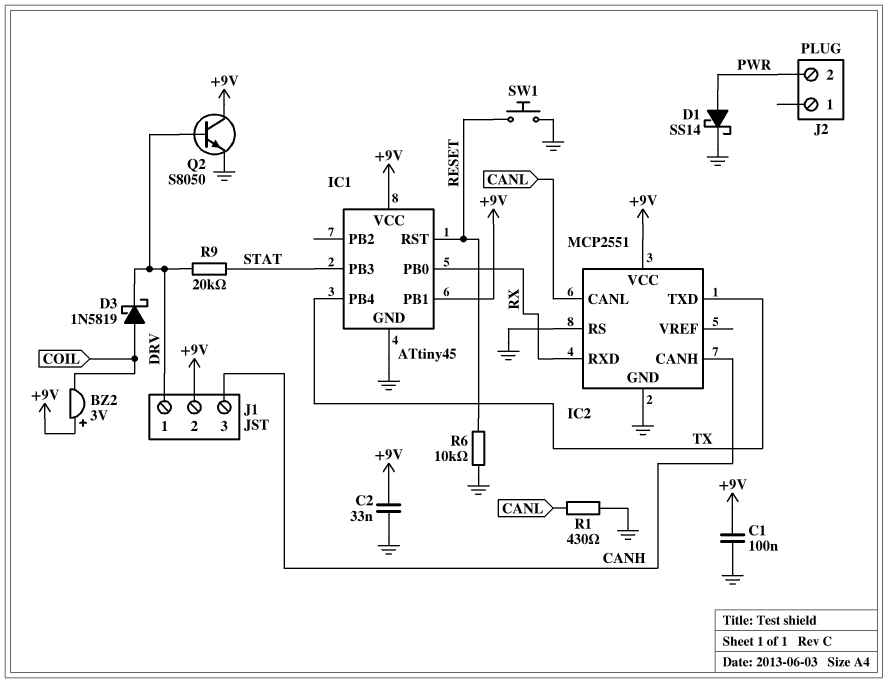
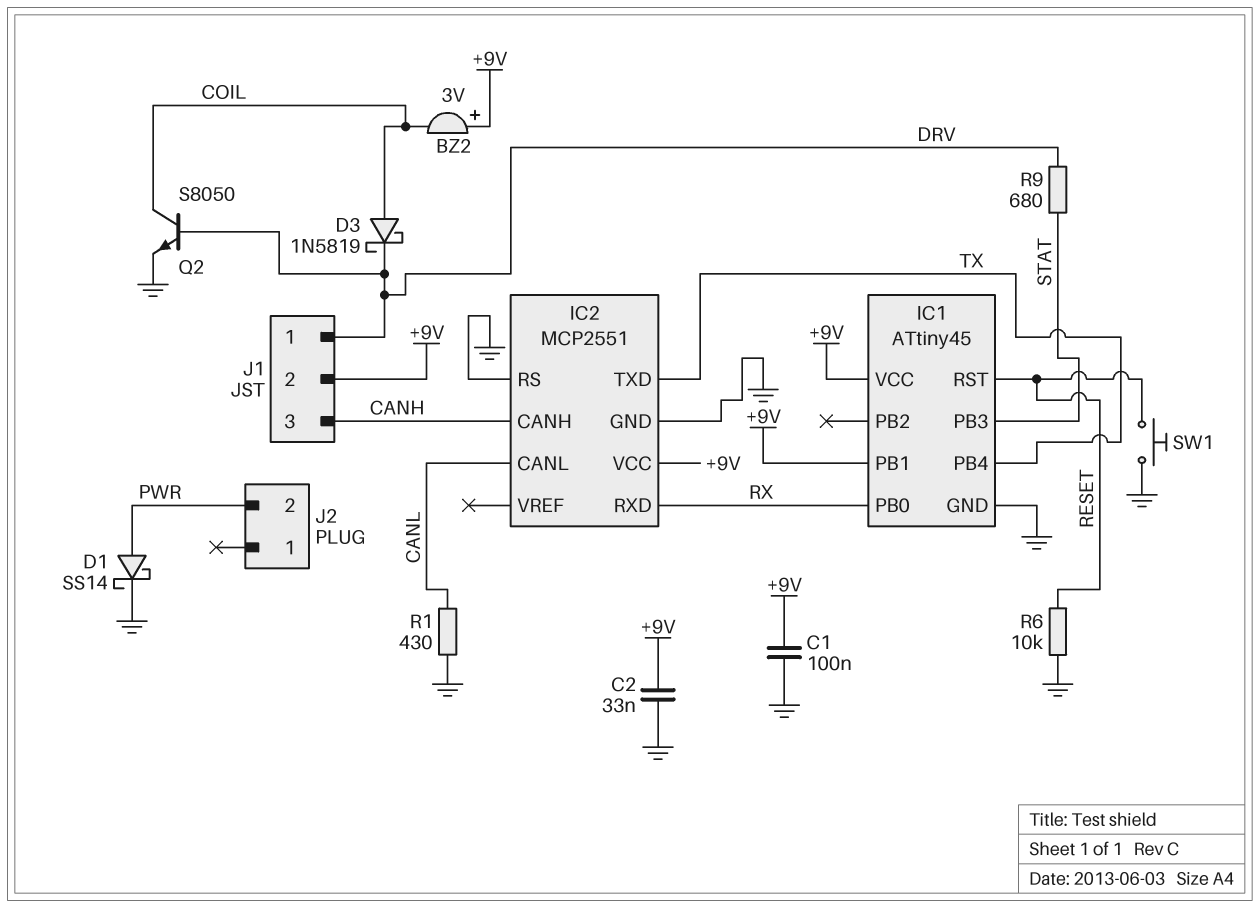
Q2: NPN S8050 (B DRV, C +9V, E GND) -> NPN S8050 (B DRV, C COIL, E GND)
R9: 20k (DRV, STAT) -> 680 (DRV, STAT)

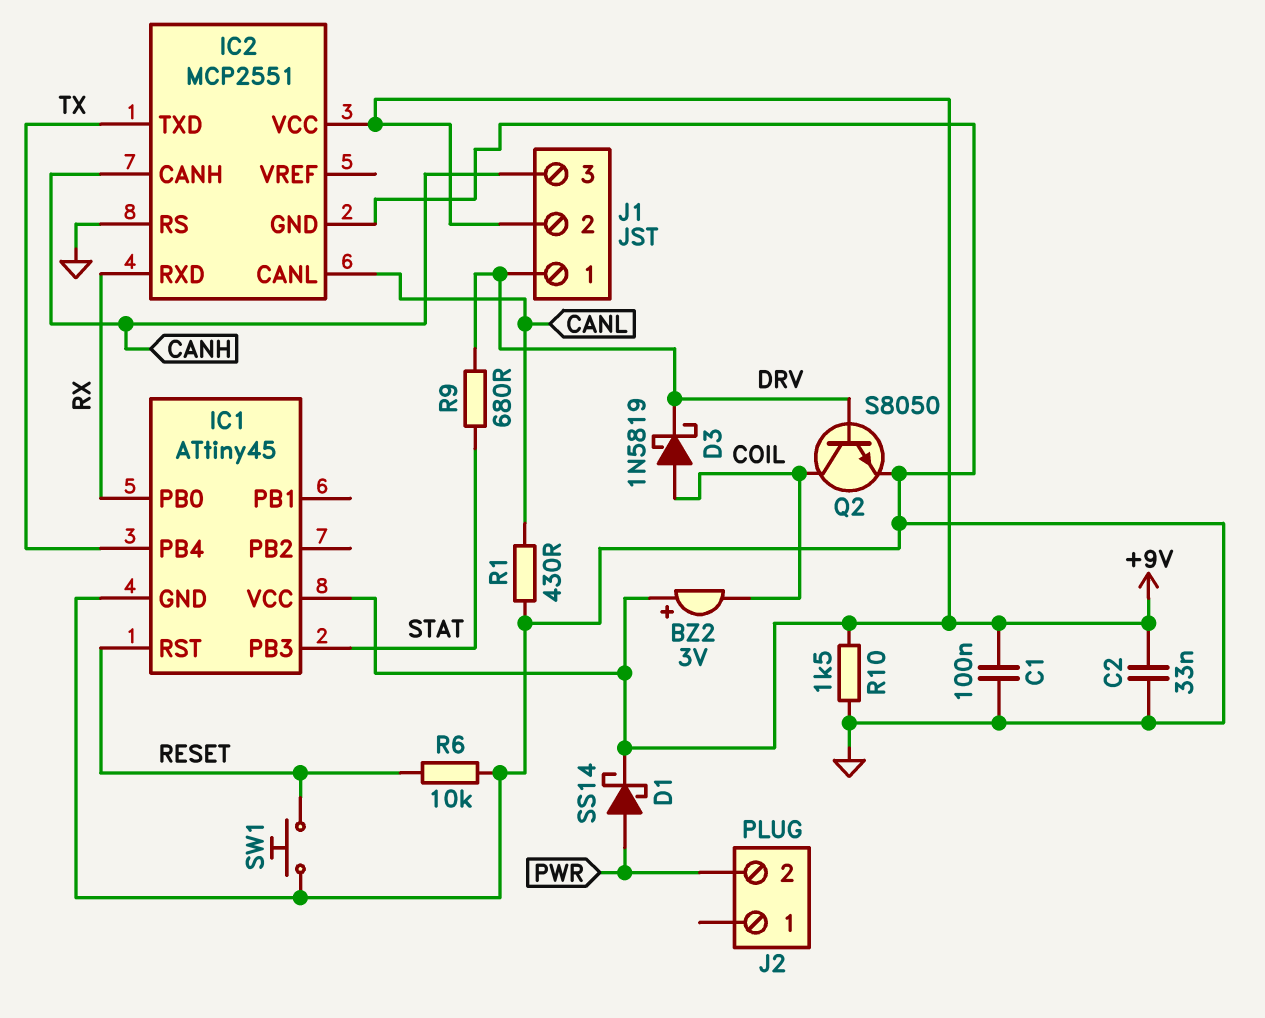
D1: schottky SS14 (A PWR, K GND) -> schottky SS14 (A PWR, K +9V)
IC1 pin PB1: +9V -> none
R10: none -> 1.5k (+9V, GND)

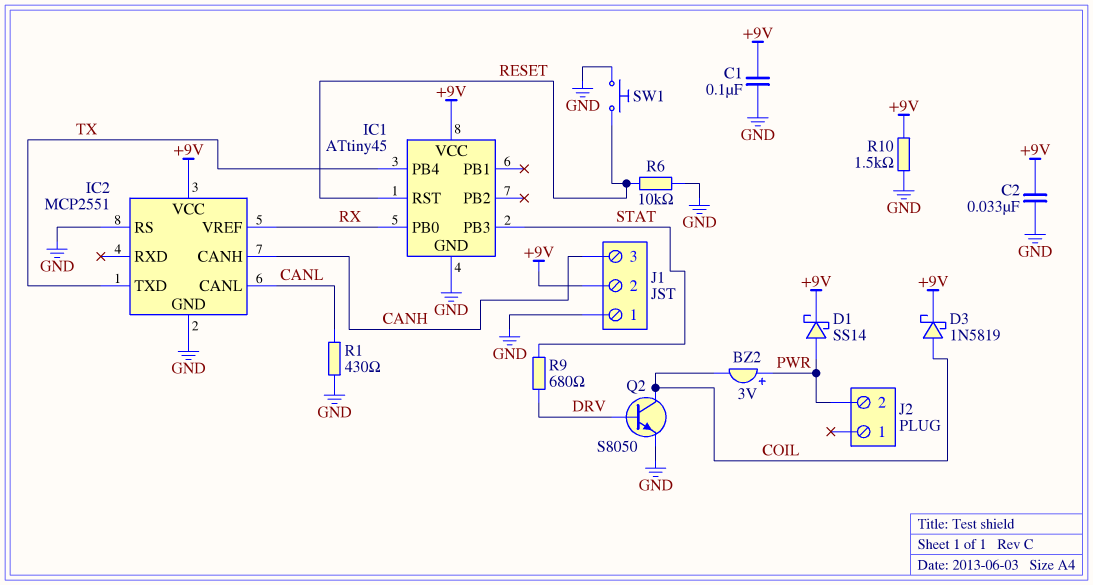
BZ2: buzzer 3V (plus +9V, minus COIL) -> buzzer 3V (plus PWR, minus COIL)
D3: schottky 1N5819 (A COIL, K DRV) -> schottky 1N5819 (A COIL, K +9V)
IC2 pin RXD: RX -> none
IC2 pin VREF: none -> RX
J1 pin 1: DRV -> GND

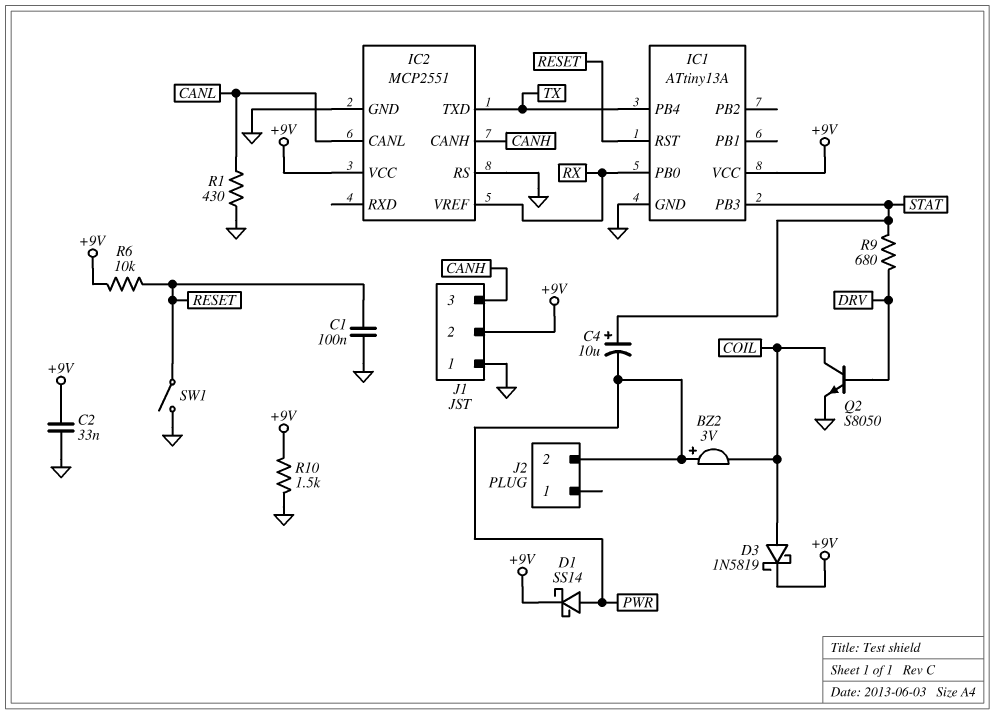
C1: 100nF (+9V, GND) -> 100nF (GND, RESET)
C4: none -> 10uF (plus STAT, minus PWR)
IC1: ATtiny45 -> ATtiny13A
R6: 10k (GND, RESET) -> 10k (+9V, RESET)
SW1: button (GND, RESET) -> switch (GND, RESET)

